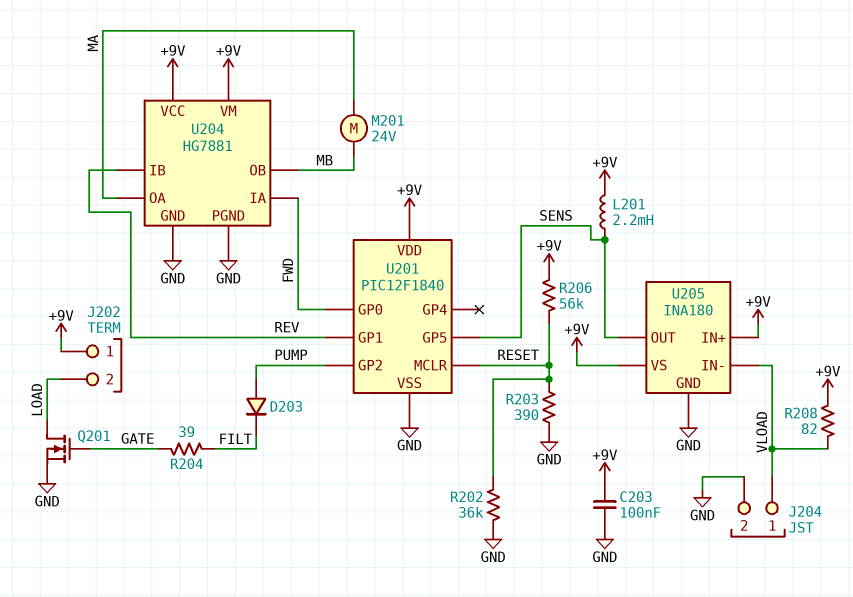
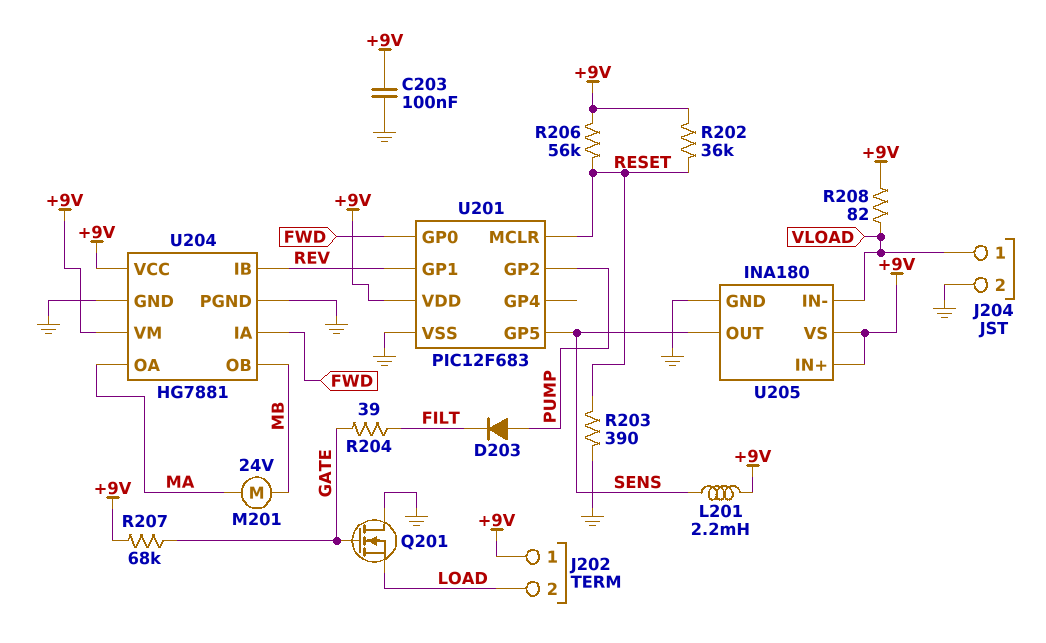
Q201: NMOS (G GATE, D LOAD, S GND) -> NMOS (G GATE, D GND, S LOAD)
R202: 36k (GND, RESET) -> 36k (+9V, RESET)
R207: none -> 68k (+9V, GATE)
U201: PIC12F1840 -> PIC12F683

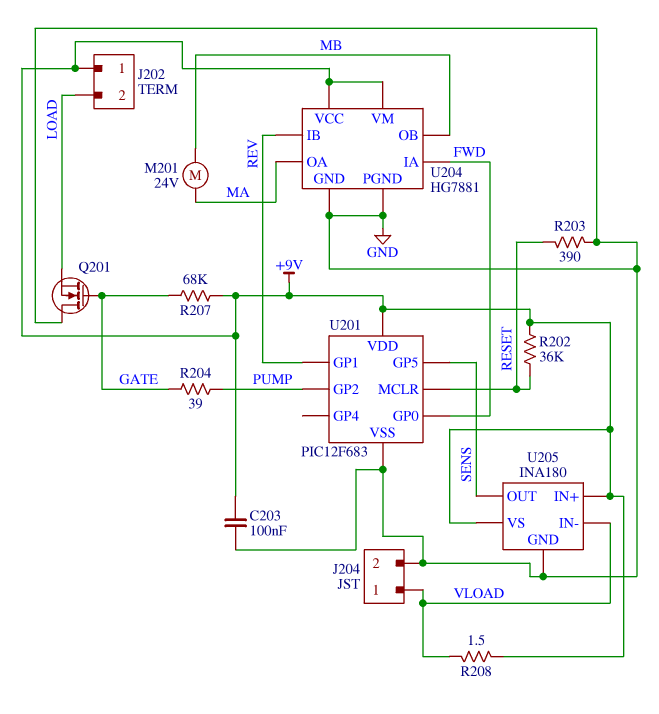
D203: diode (A PUMP, K FILT) -> none
L201: 2.2mH (+9V, SENS) -> none
R204: 39 (FILT, GATE) -> 39 (GATE, PUMP)
R206: 56k (+9V, RESET) -> none
R208: 82 (+9V, VLOAD) -> 1.5 (+9V, VLOAD)

